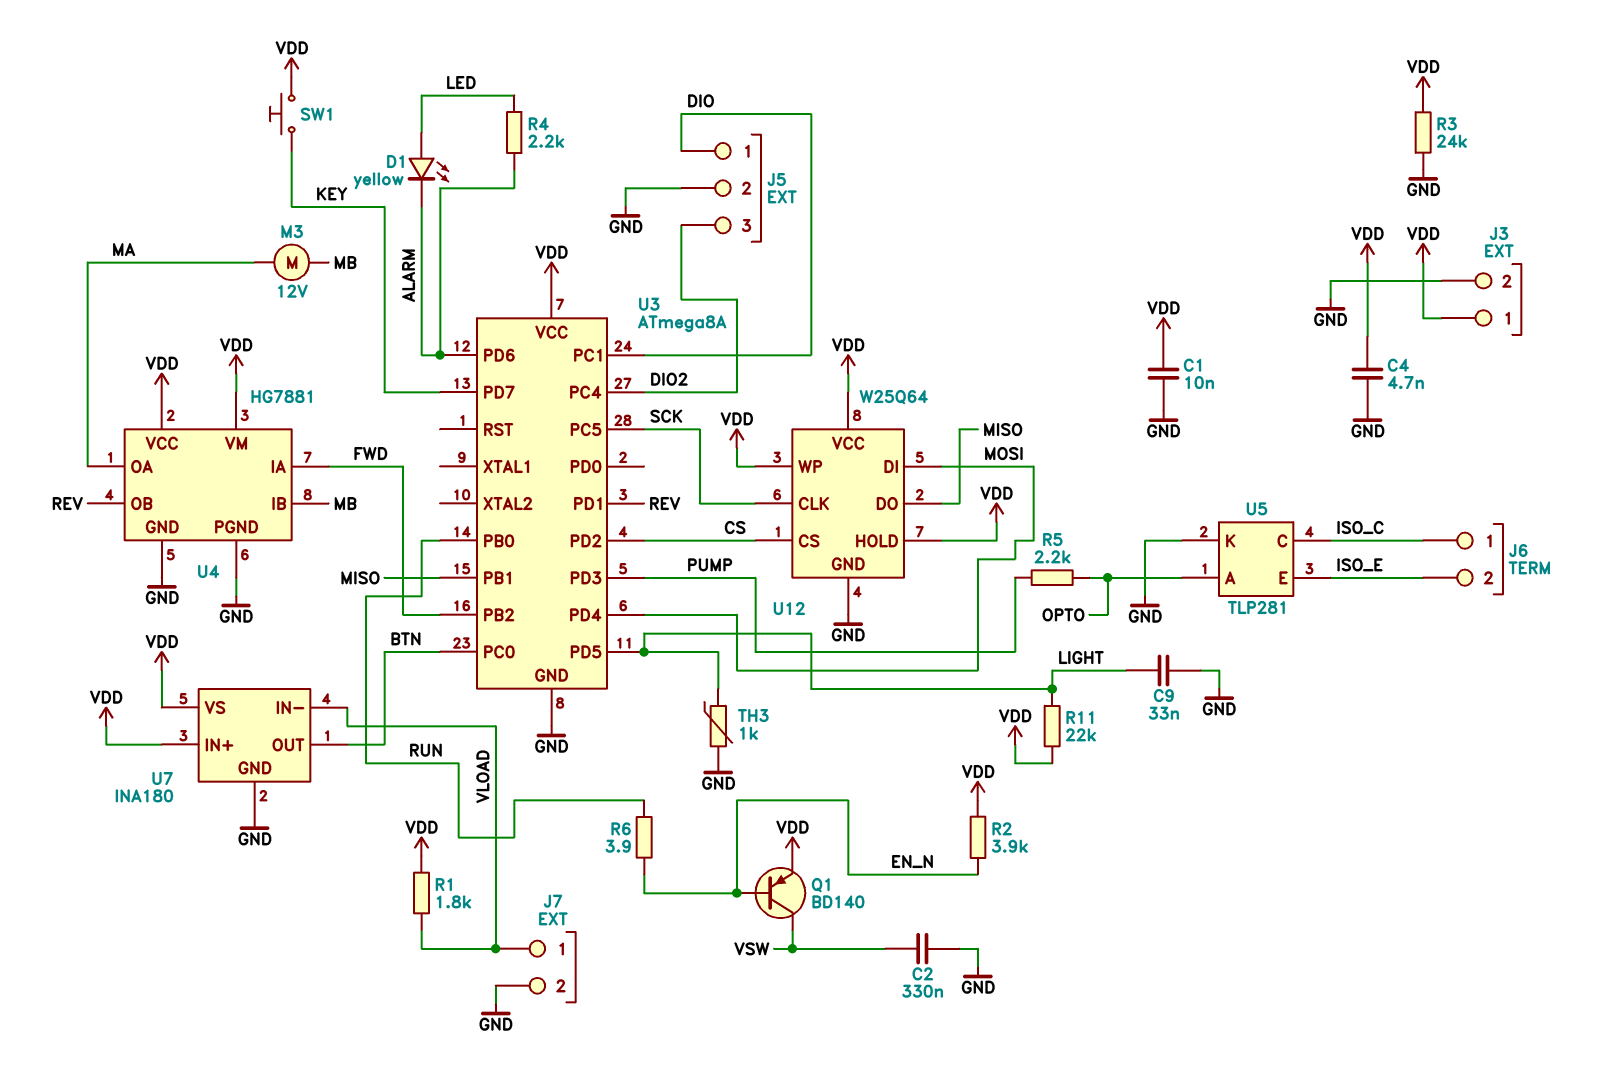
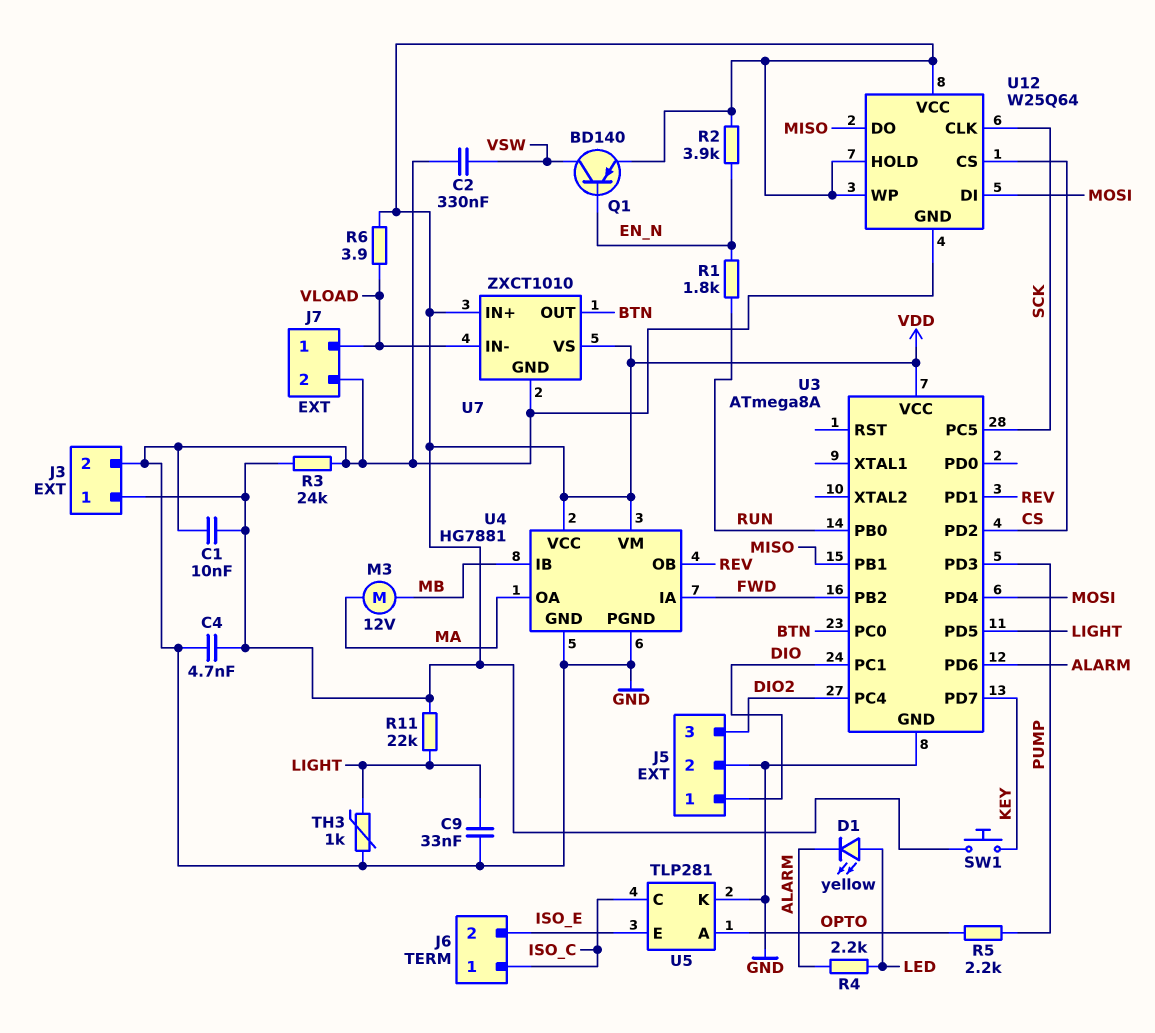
R1: 1.8k (VDD, VLOAD) -> 1.8k (EN_N, RUN)
R6: 3.9 (EN_N, RUN) -> 3.9 (VDD, VLOAD)
U7: INA180 -> ZXCT1010

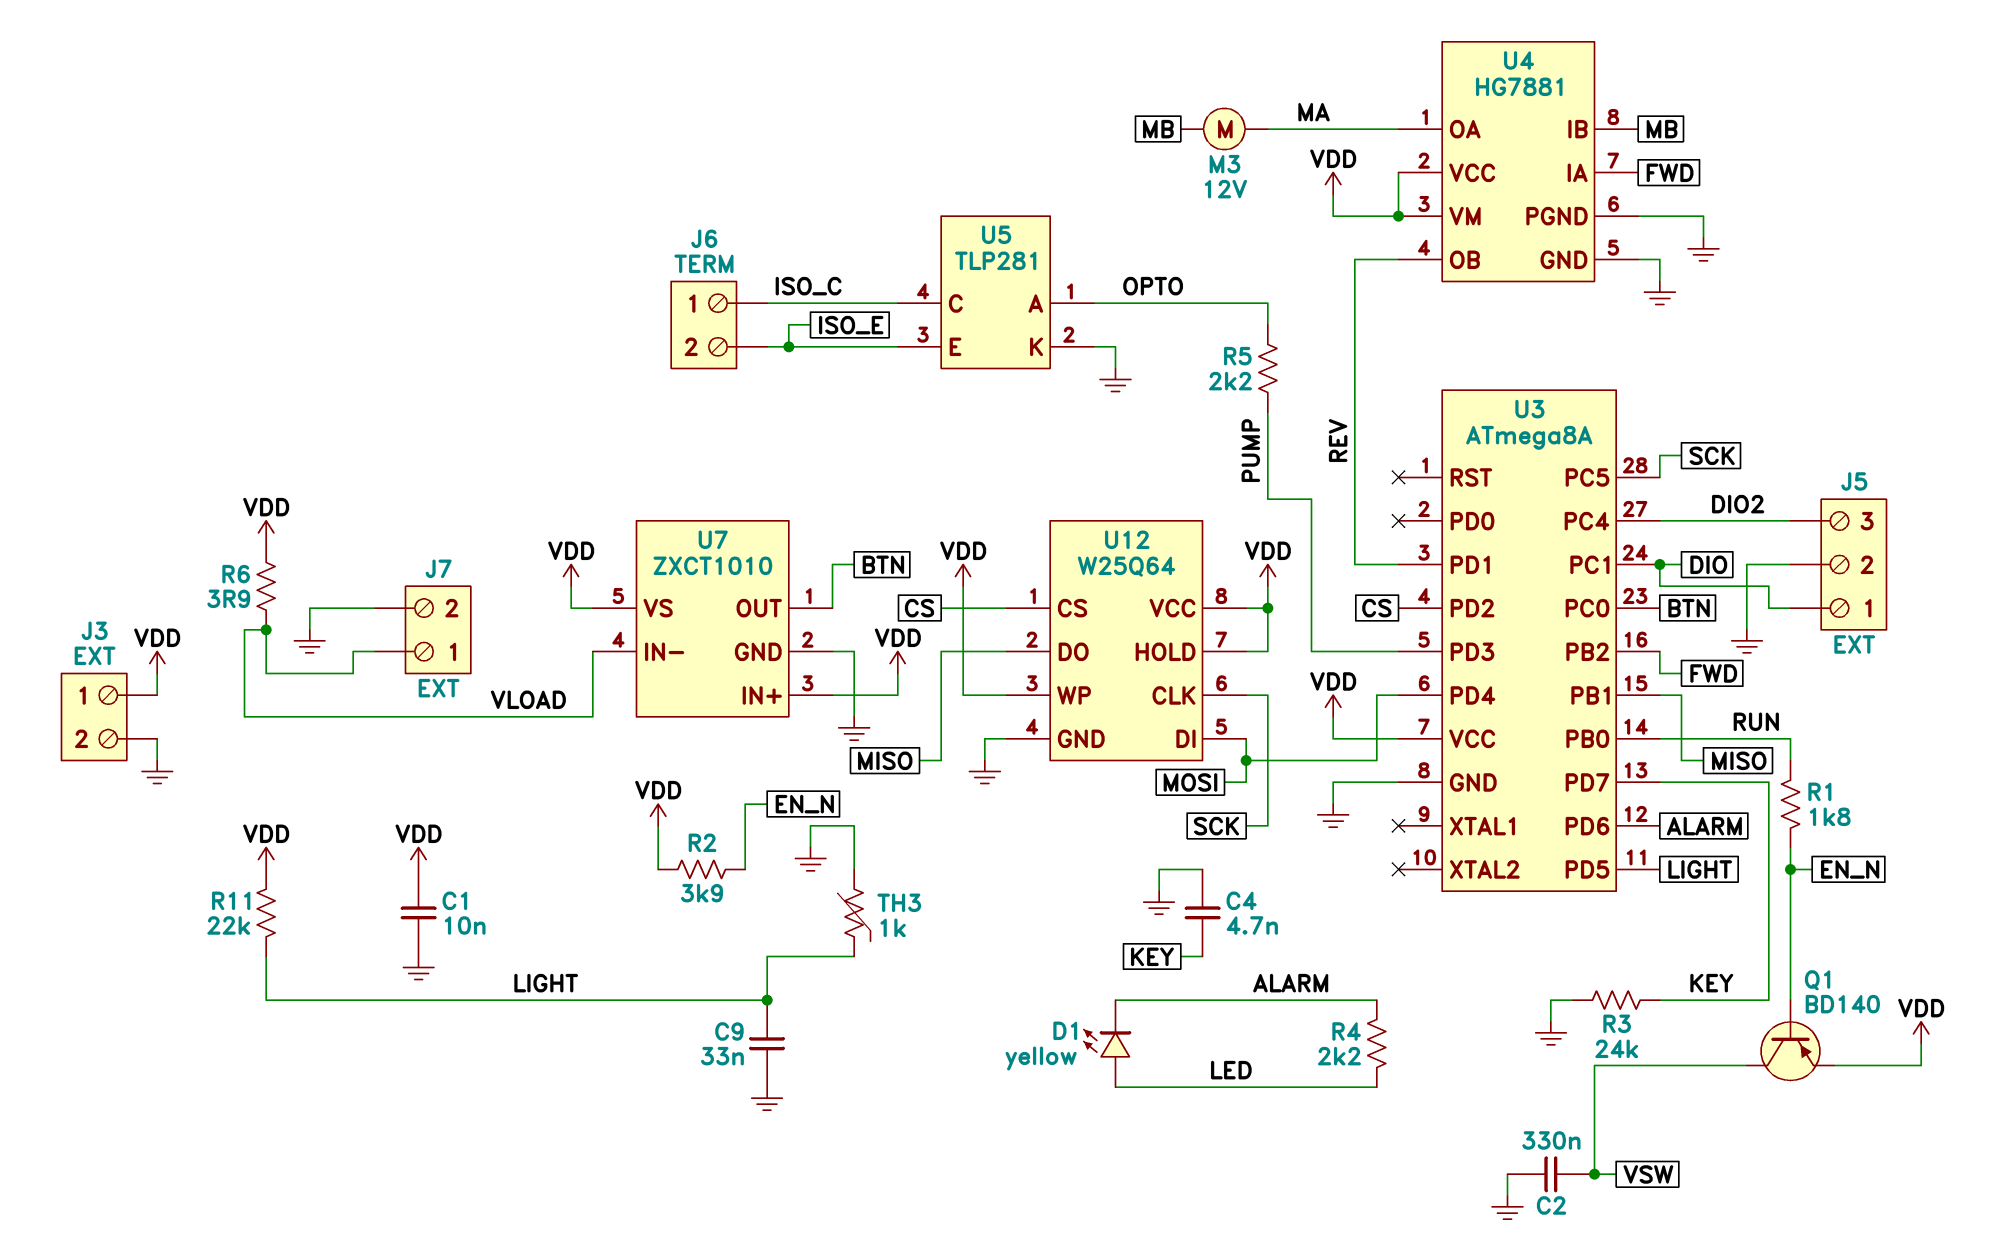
C4: 4.7nF (GND, VDD) -> 4.7nF (GND, KEY)
R3: 24k (GND, VDD) -> 24k (GND, KEY)
SW1: button (KEY, VDD) -> none

